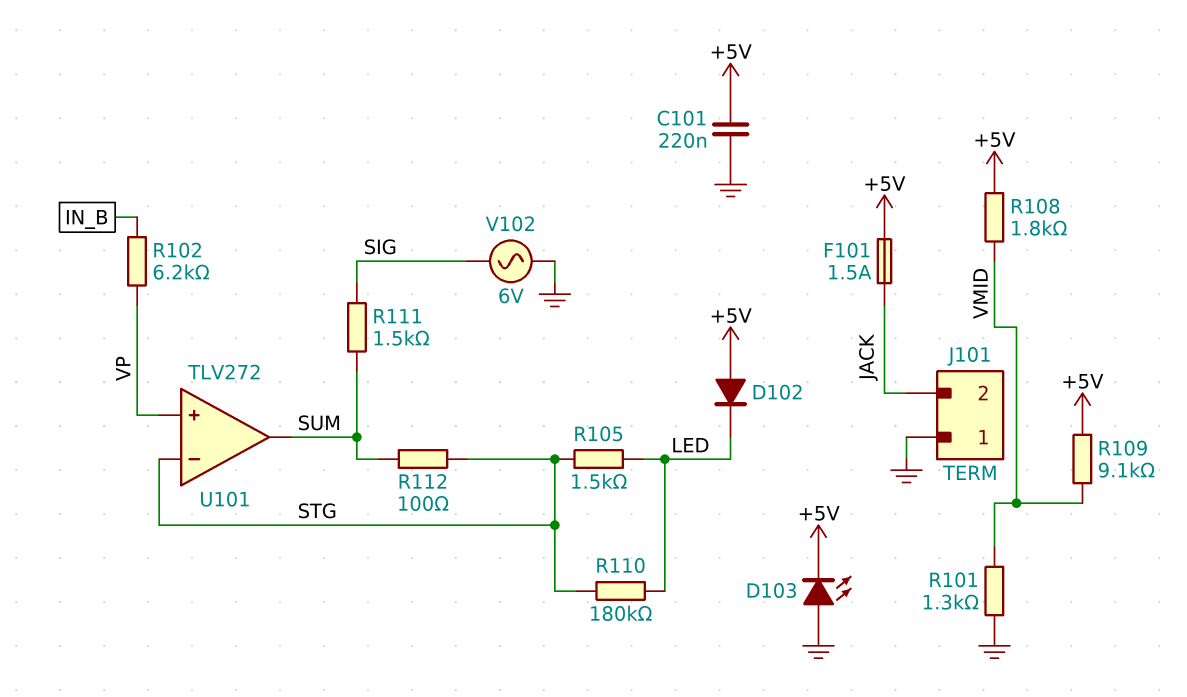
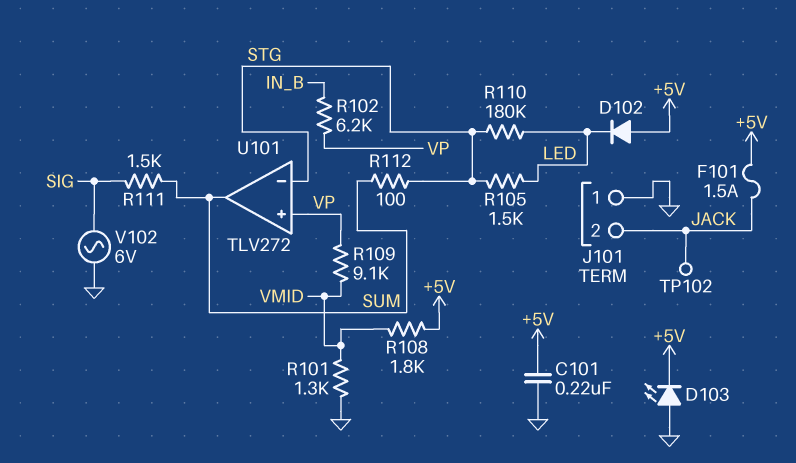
R109: 9.1k (+5V, VMID) -> 9.1k (VMID, VP)
TP102: none -> test point (JACK)

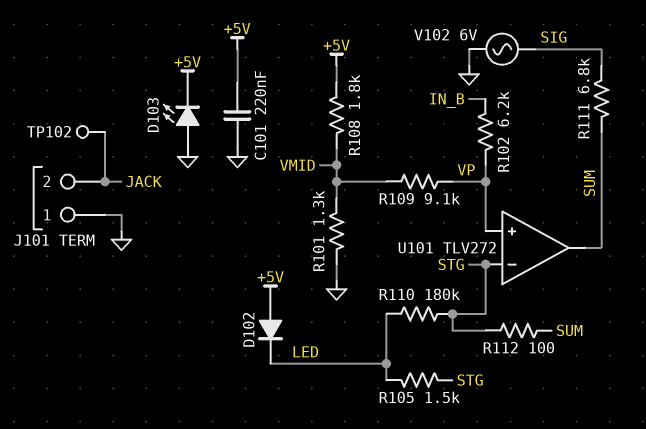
F101: 1.5A (+5V, JACK) -> none
R111: 1.5k (SIG, SUM) -> 6.8k (SIG, SUM)

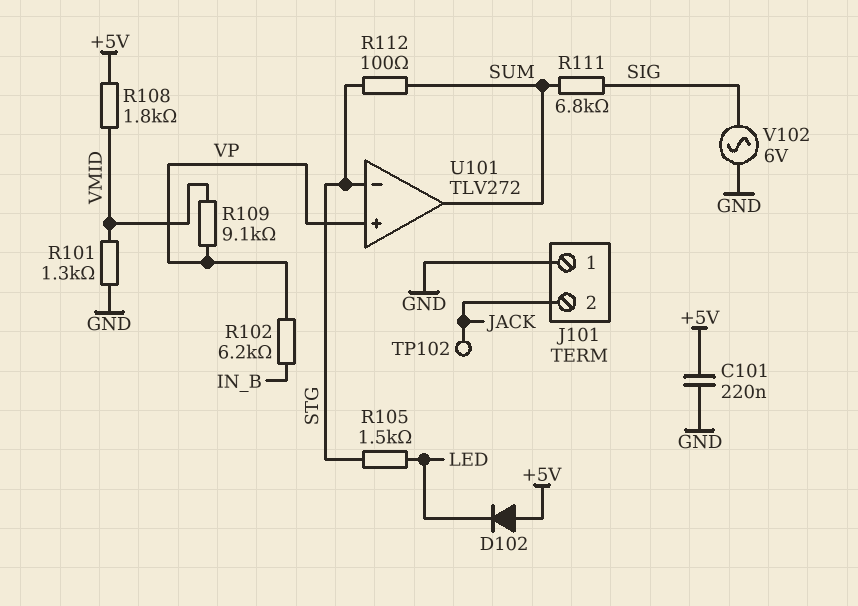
D103: LED (A GND, K +5V) -> none
R110: 180k (LED, STG) -> none

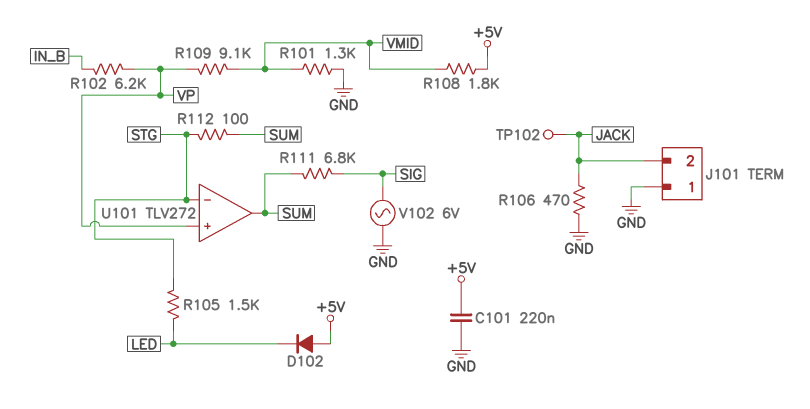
R106: none -> 470 (GND, JACK)

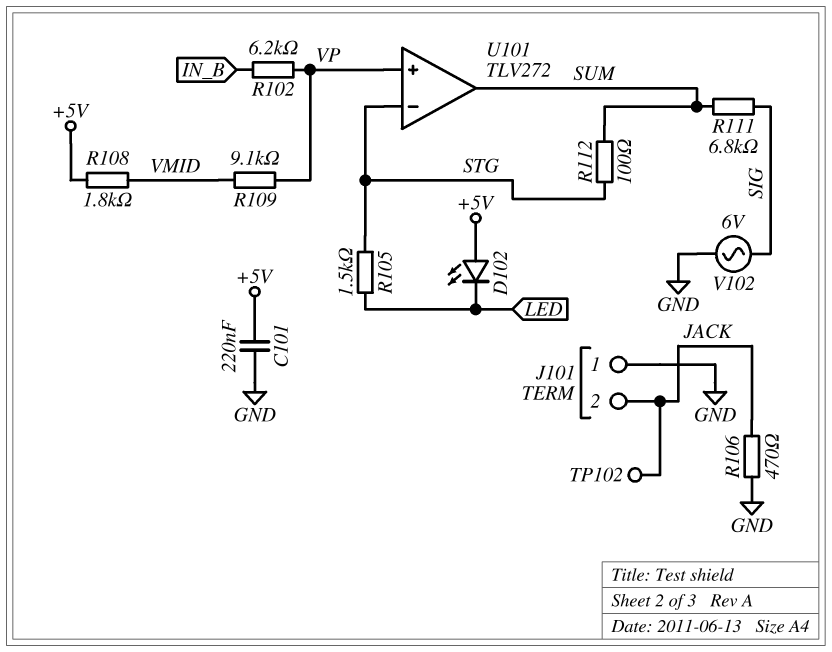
D102: diode (A +5V, K LED) -> LED (A +5V, K LED)
R101: 1.3k (GND, VMID) -> none

